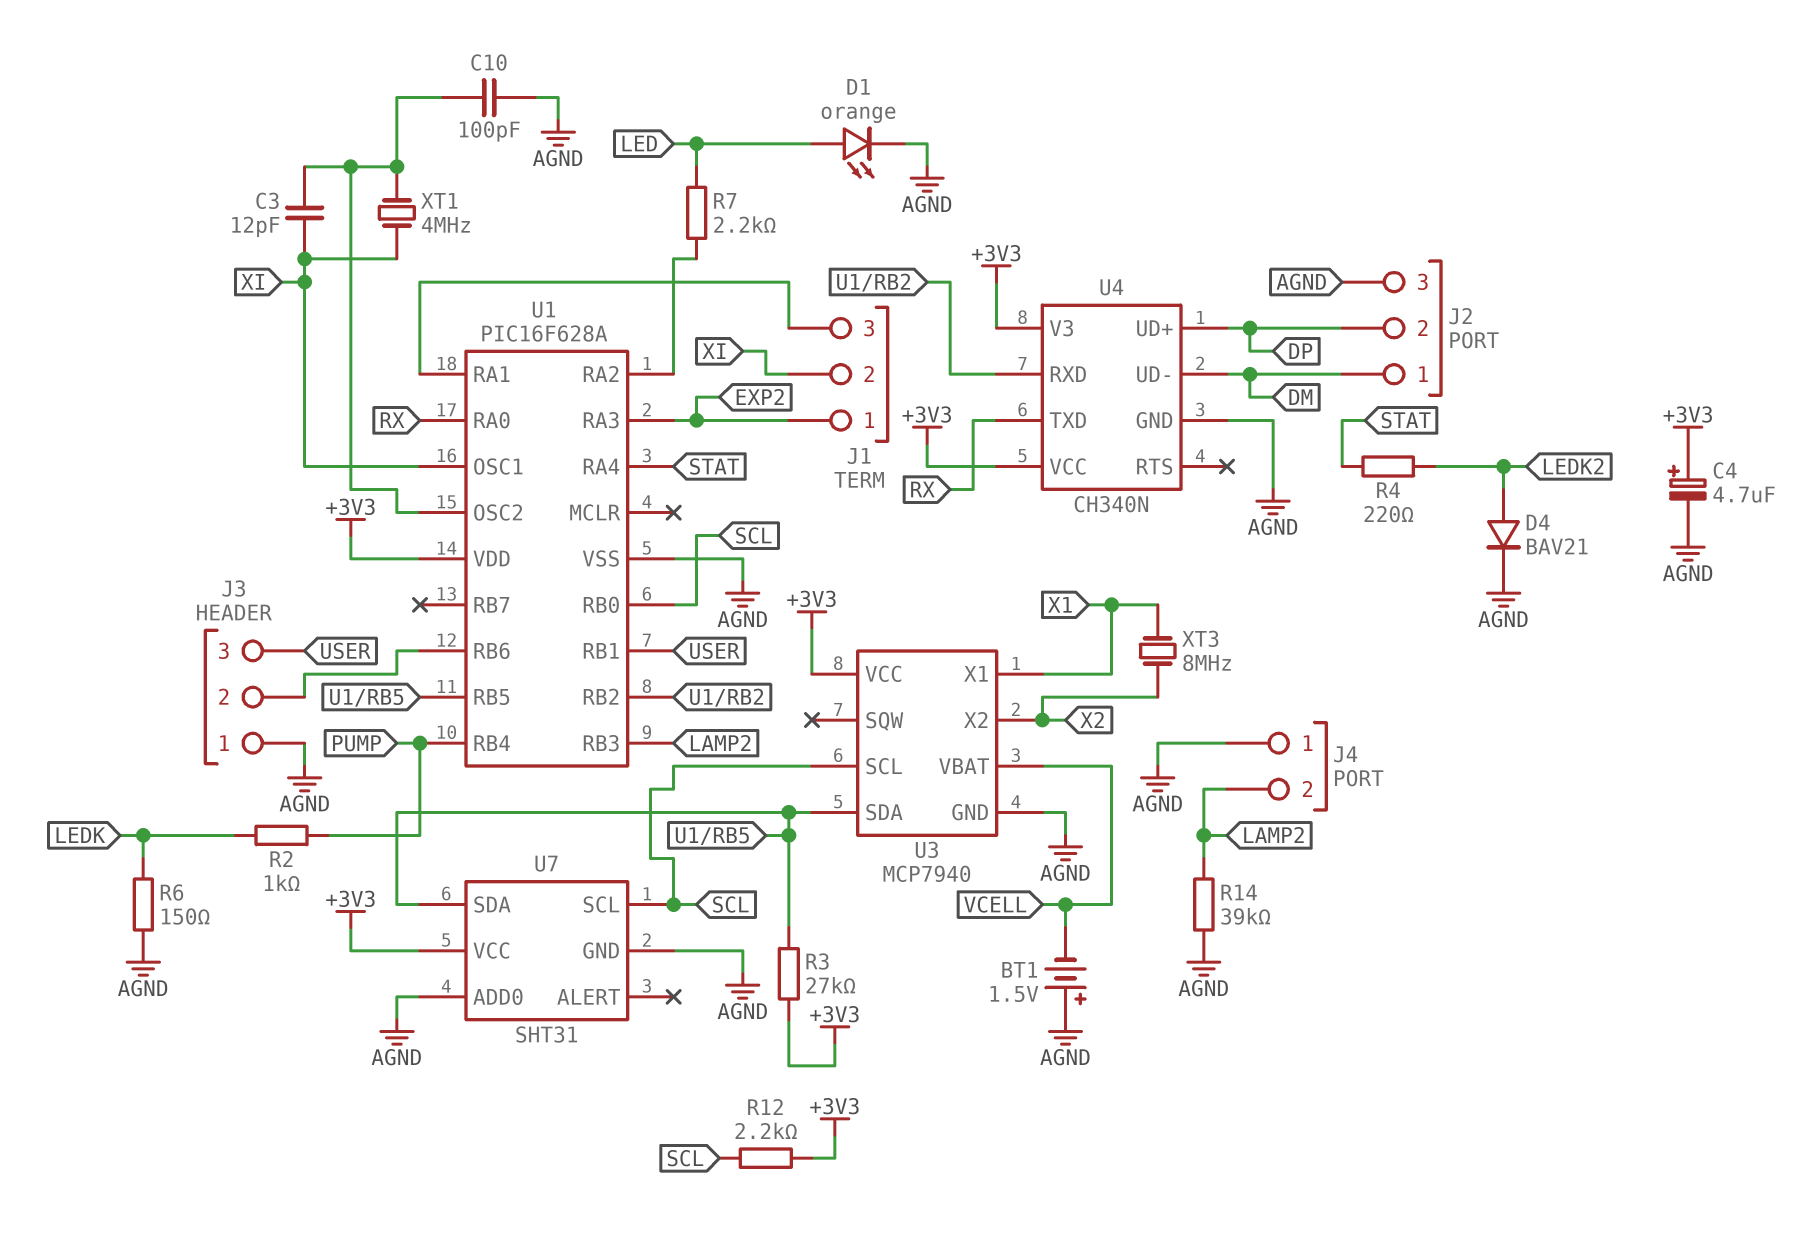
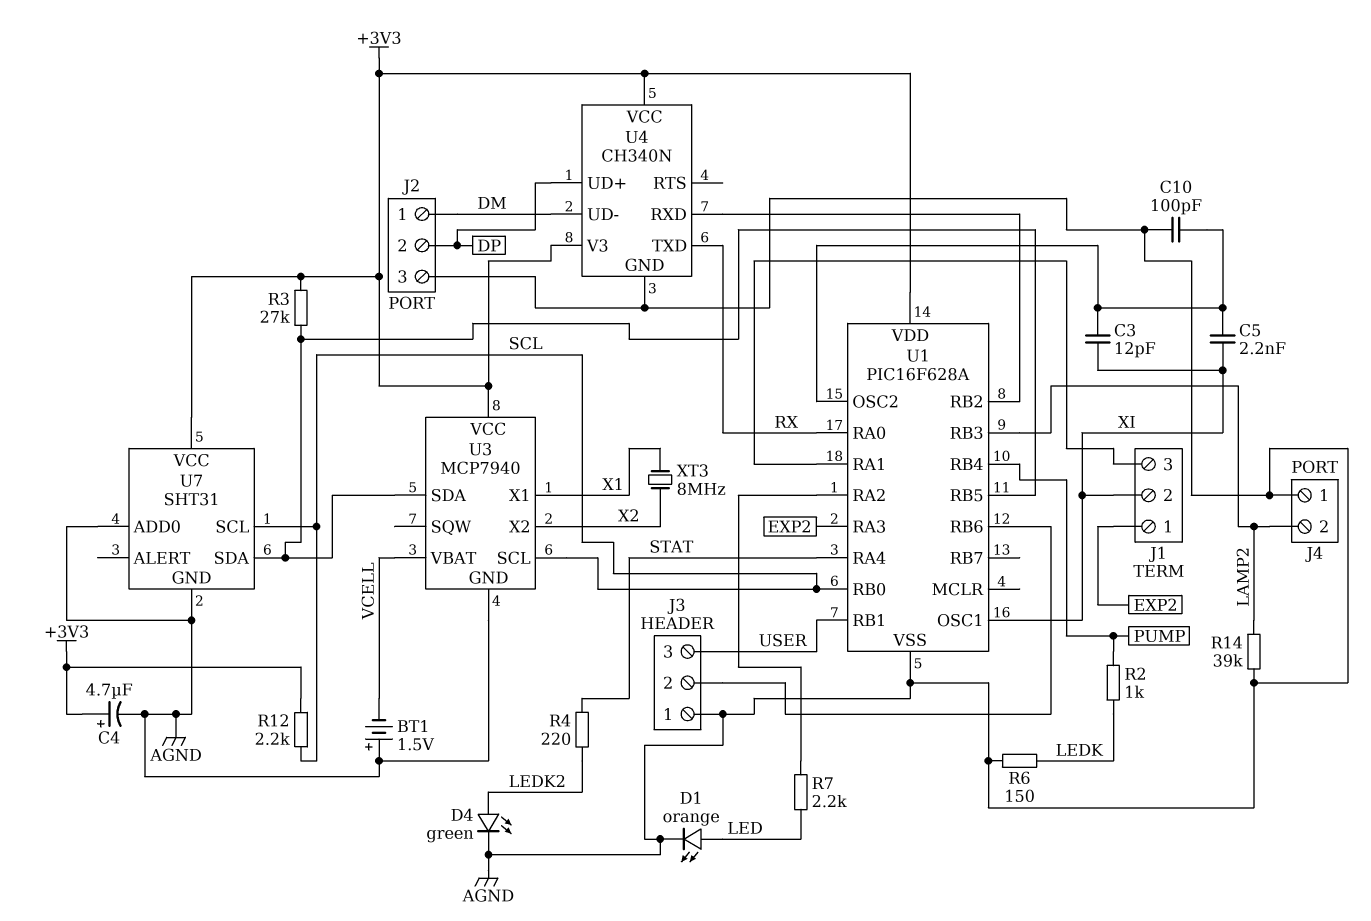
C5: none -> 2.2nF (U1/OSC2, XI)
D4: diode BAV21 (A LEDK2, K AGND) -> LED green (A LEDK2, K AGND)
XT1: 4MHz (U1/OSC2, XI) -> none

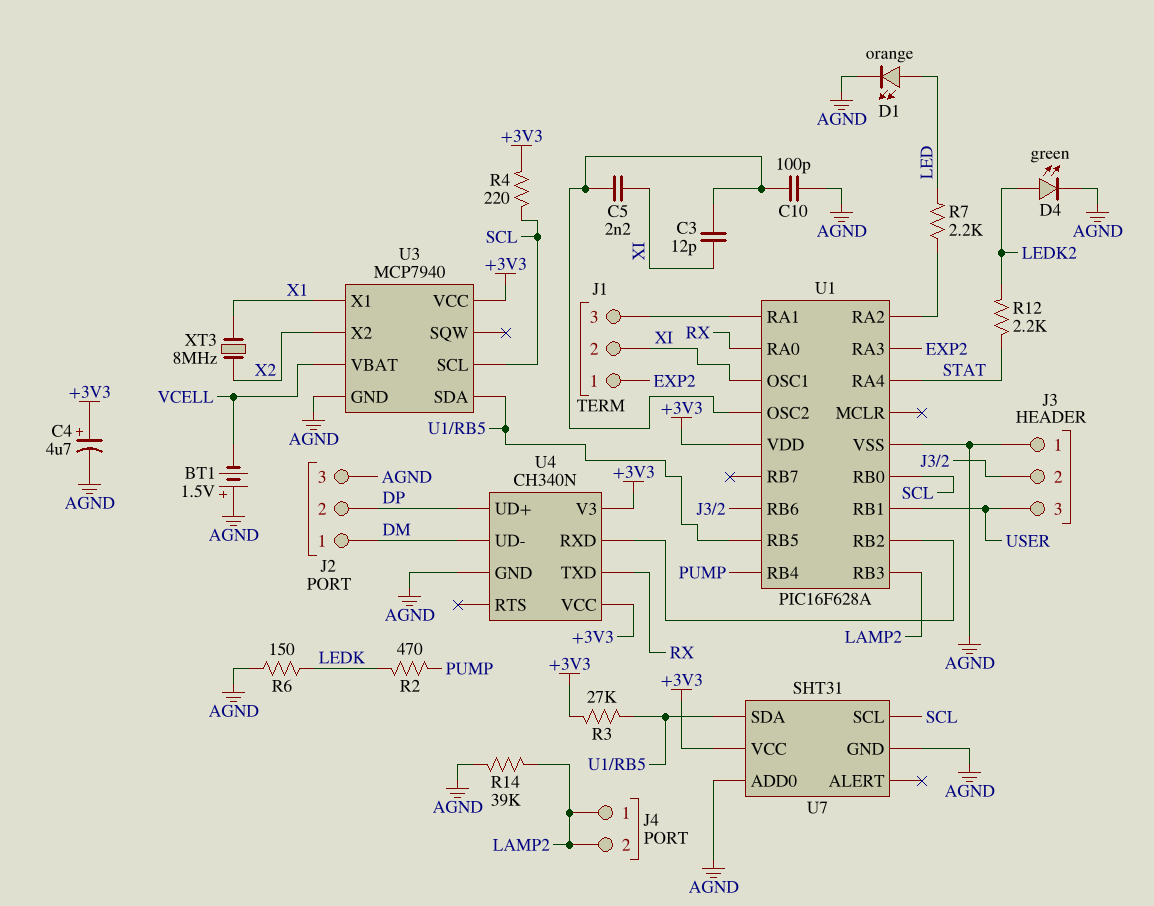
J4 pin 1: AGND -> LAMP2
R2: 1k (LEDK, PUMP) -> 470 (LEDK, PUMP)
R4: 220 (LEDK2, STAT) -> 220 (+3V3, SCL)
R12: 2.2k (+3V3, SCL) -> 2.2k (LEDK2, STAT)

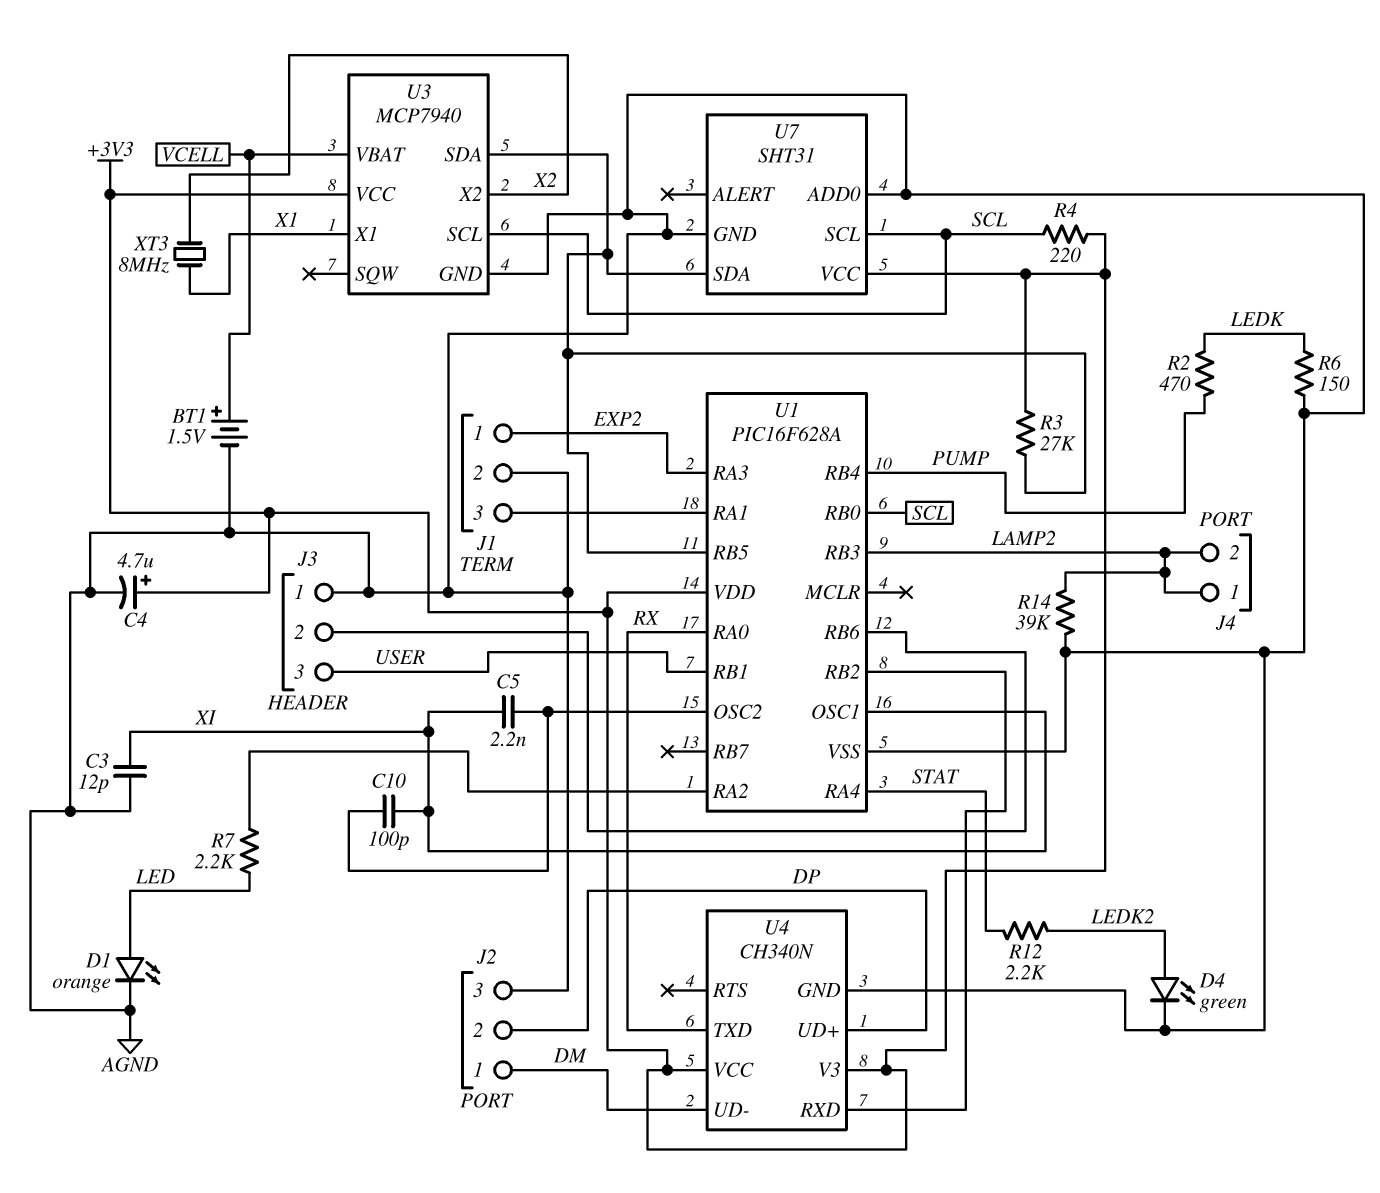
BT1: 1.5V (plus AGND, minus VCELL) -> 1.5V (plus VCELL, minus AGND)
C3: 12pF (U1/OSC2, XI) -> 12pF (AGND, XI)
C10: 100pF (AGND, U1/OSC2) -> 100pF (U1/OSC2, XI)
J1 pin 2: XI -> AGND

